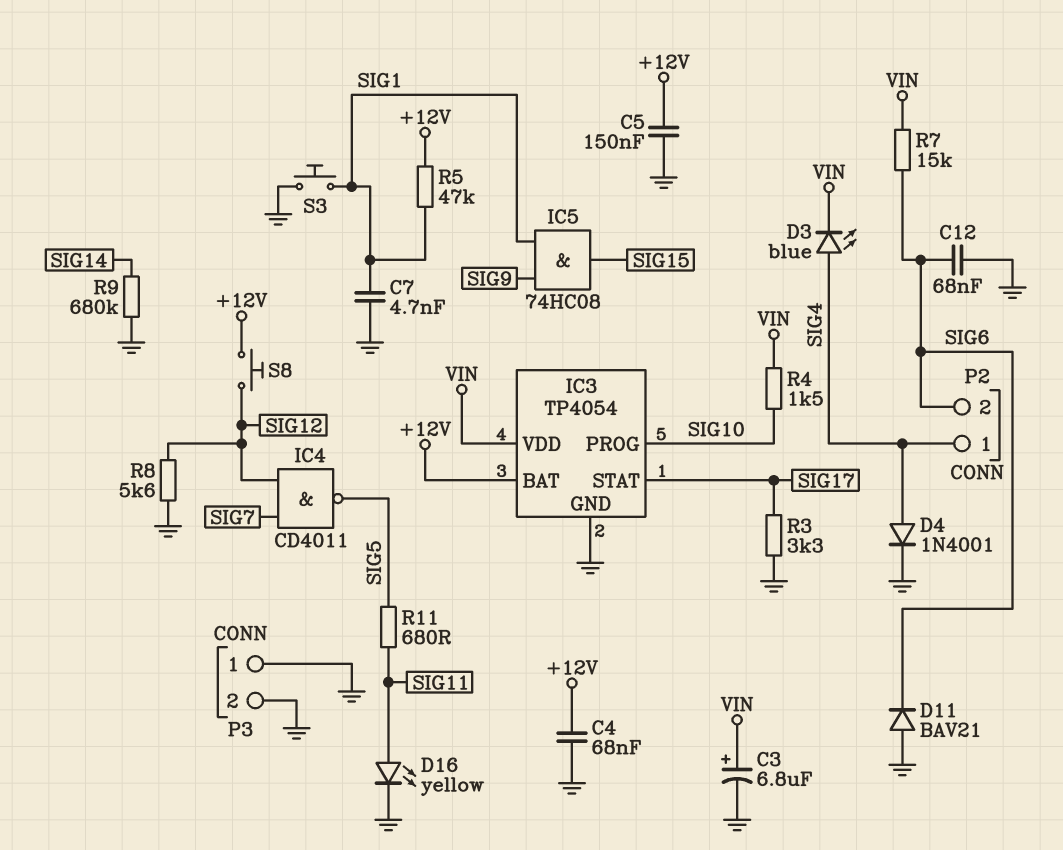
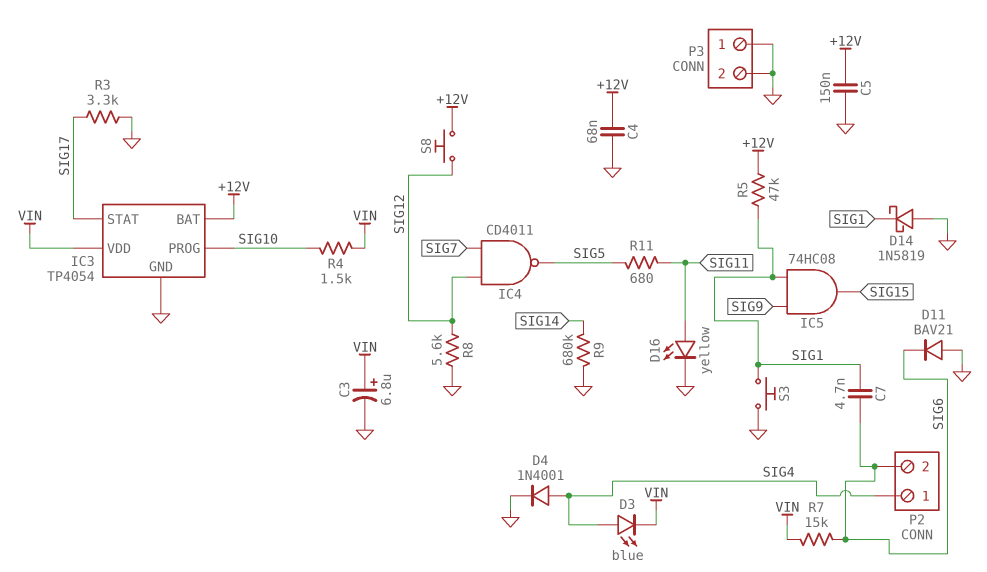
C7: 4.7nF (GND, SIG1) -> 4.7nF (SIG1, SIG6)
C12: 68nF (GND, SIG6) -> none
D14: none -> schottky 1N5819 (A GND, K SIG1)

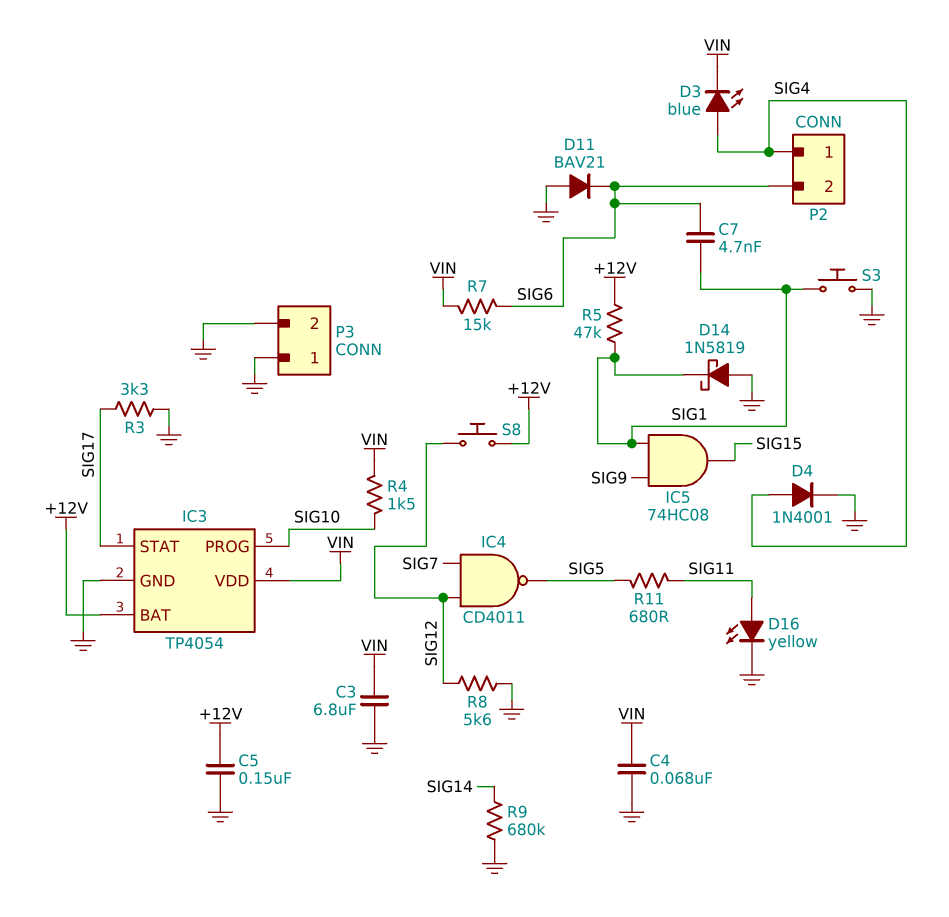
C3: 6.8uF (plus VIN, minus GND) -> 6.8uF (GND, VIN)
C4: 68nF (+12V, GND) -> 68nF (GND, VIN)

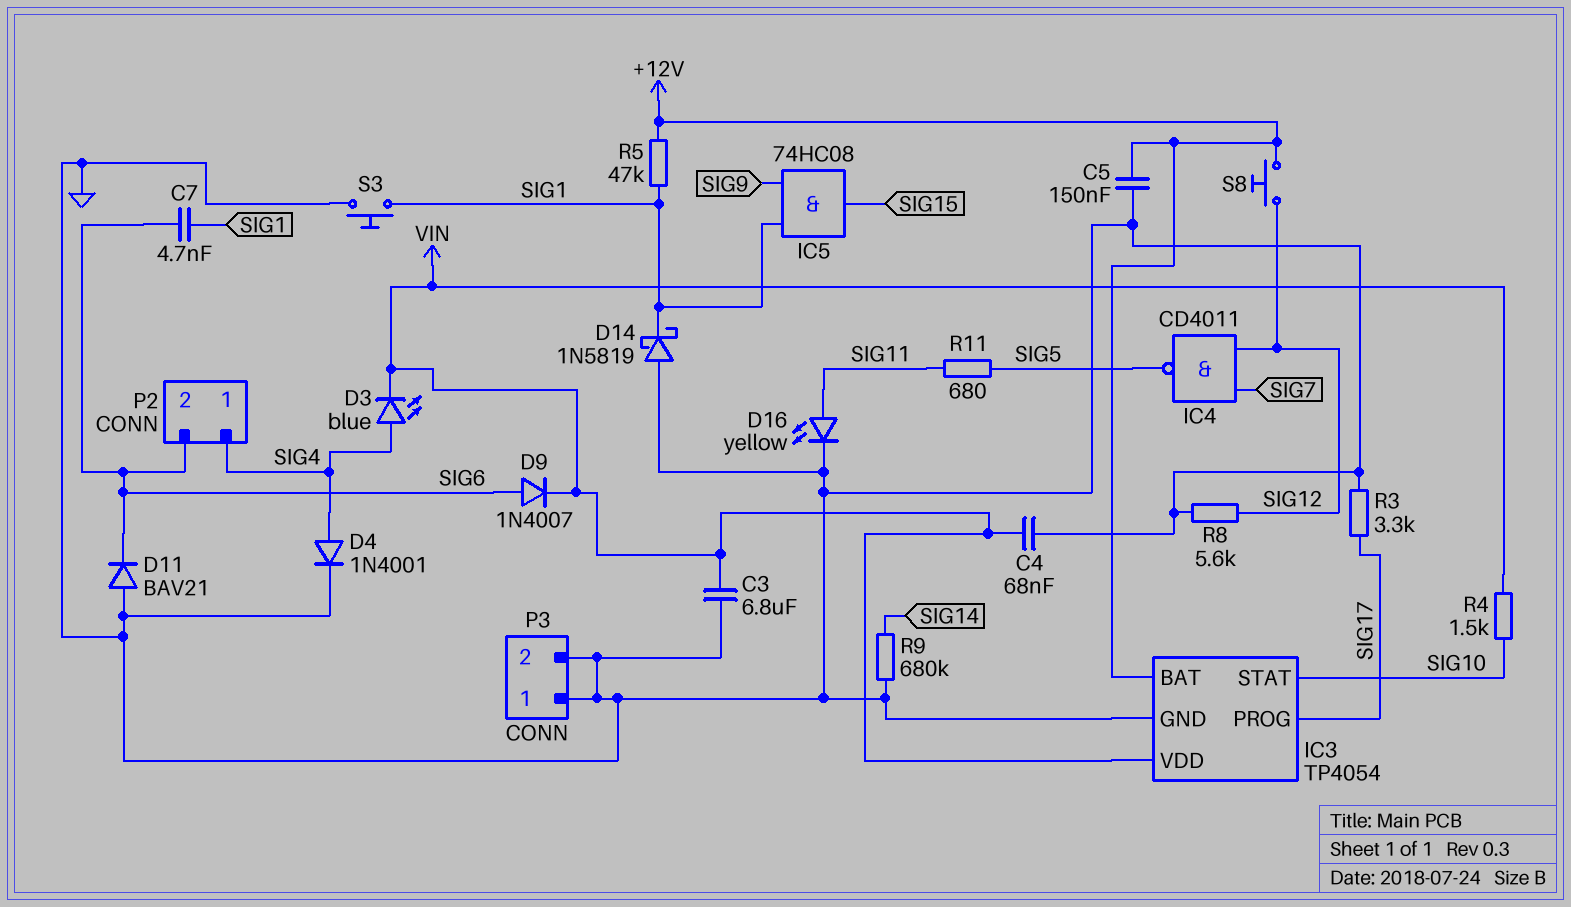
D9: none -> diode 1N4007 (A SIG6, K VIN)
IC3 pin PROG: SIG10 -> SIG17
IC3 pin STAT: SIG17 -> SIG10
R7: 15k (SIG6, VIN) -> none

